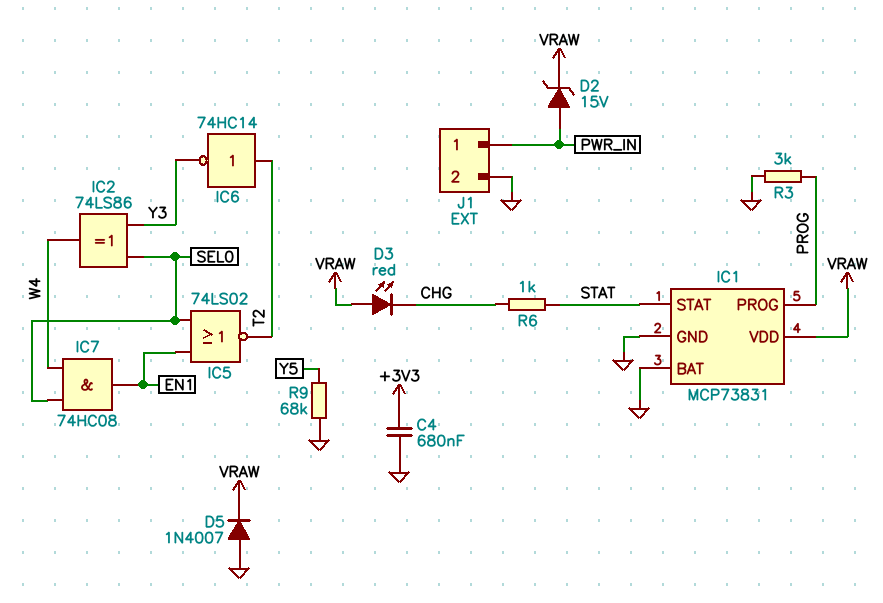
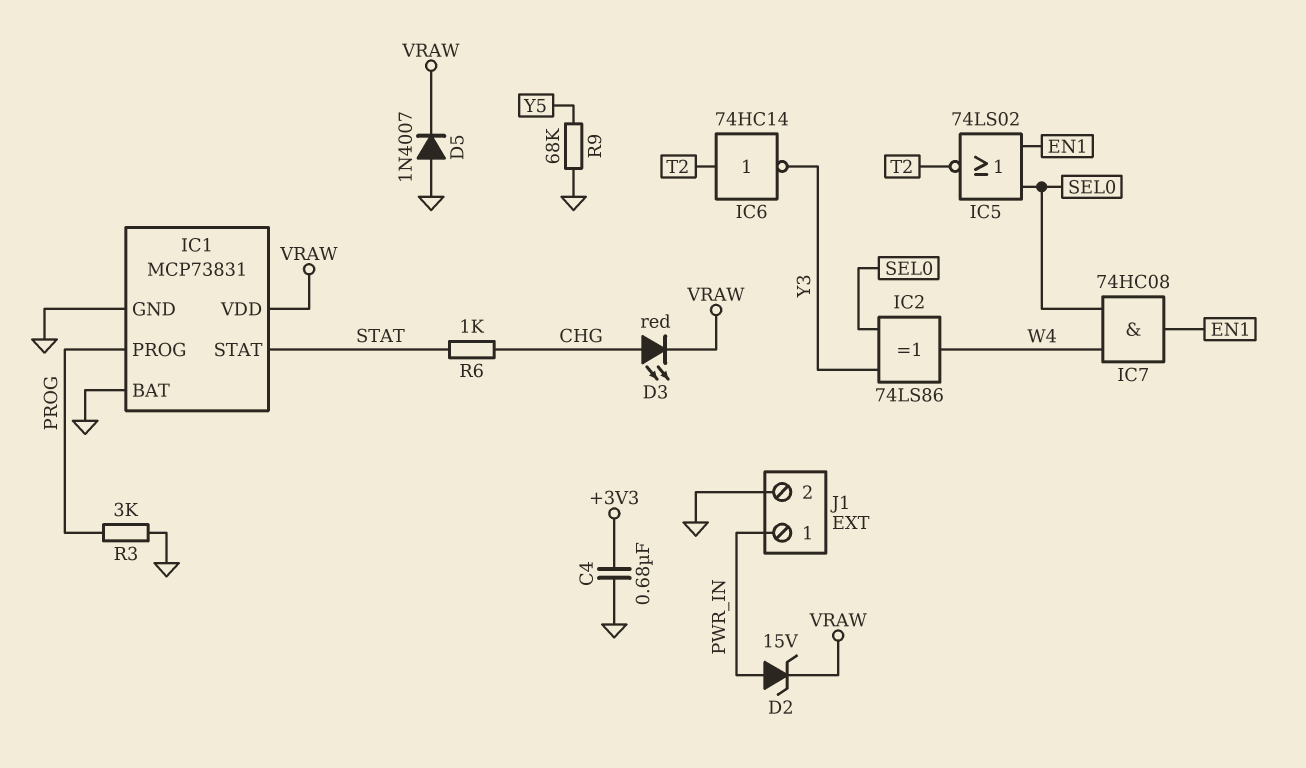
D3: LED red (A VRAW, K CHG) -> LED red (A CHG, K VRAW)

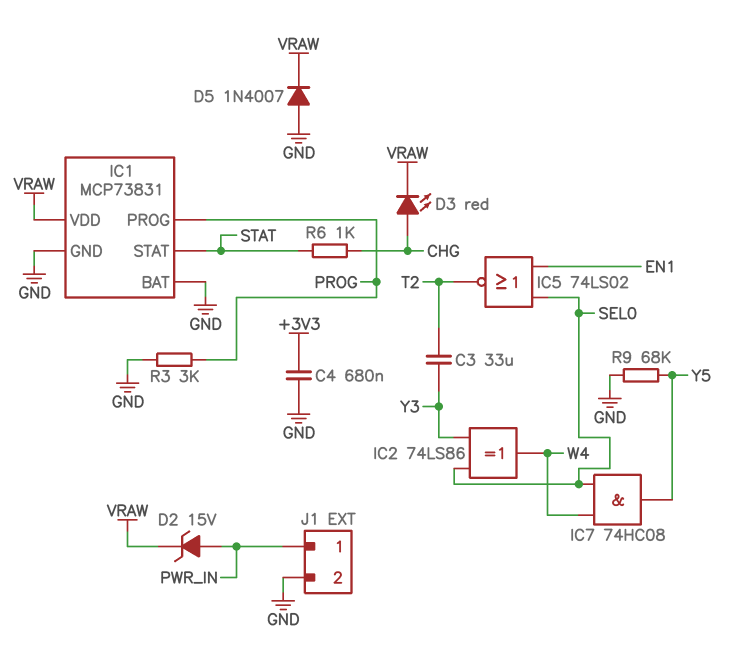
C3: none -> 33uF (T2, Y3)
IC6: NOT 74HC14 (in T2, out Y3) -> none
IC7: AND 74HC08 (in SEL0, in W4, out EN1) -> AND 74HC08 (in SEL0, in W4, out Y5)

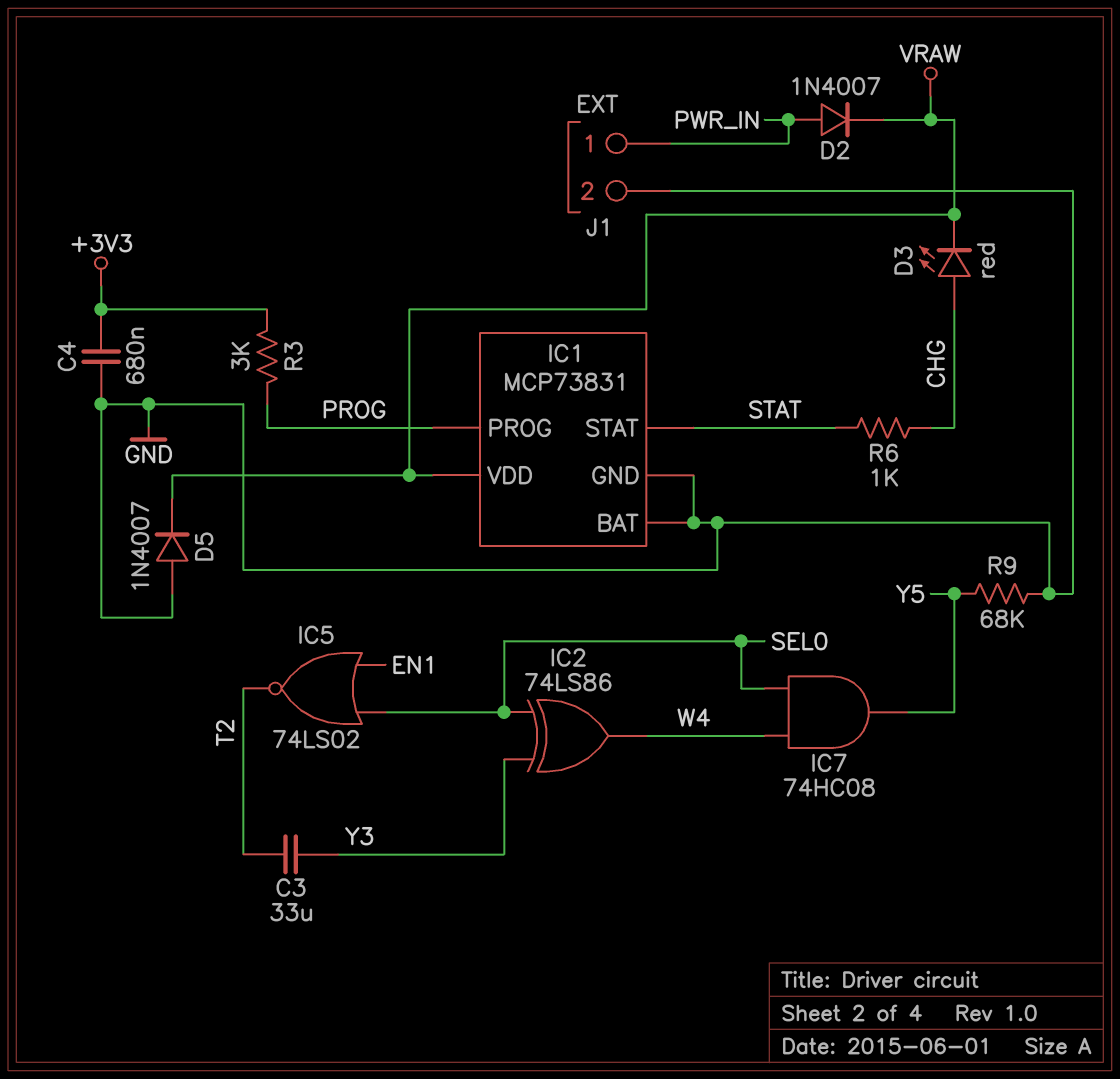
D2: zener 15V (A PWR_IN, K VRAW) -> diode 1N4007 (A PWR_IN, K VRAW)
R3: 3k (GND, PROG) -> 3k (+3V3, PROG)

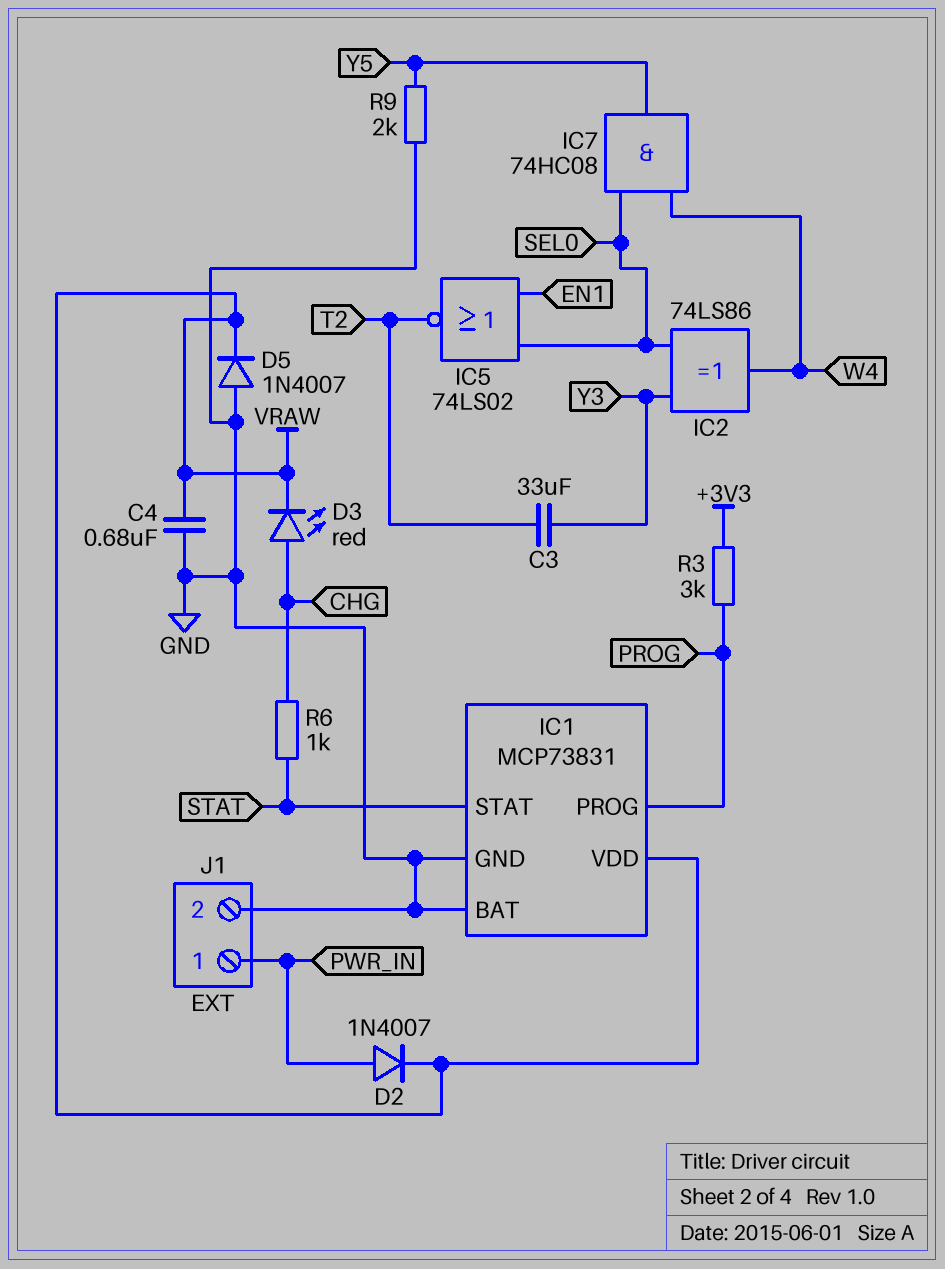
C4: 680nF (+3V3, GND) -> 680nF (GND, VRAW)
R9: 68k (GND, Y5) -> 2k (GND, Y5)

